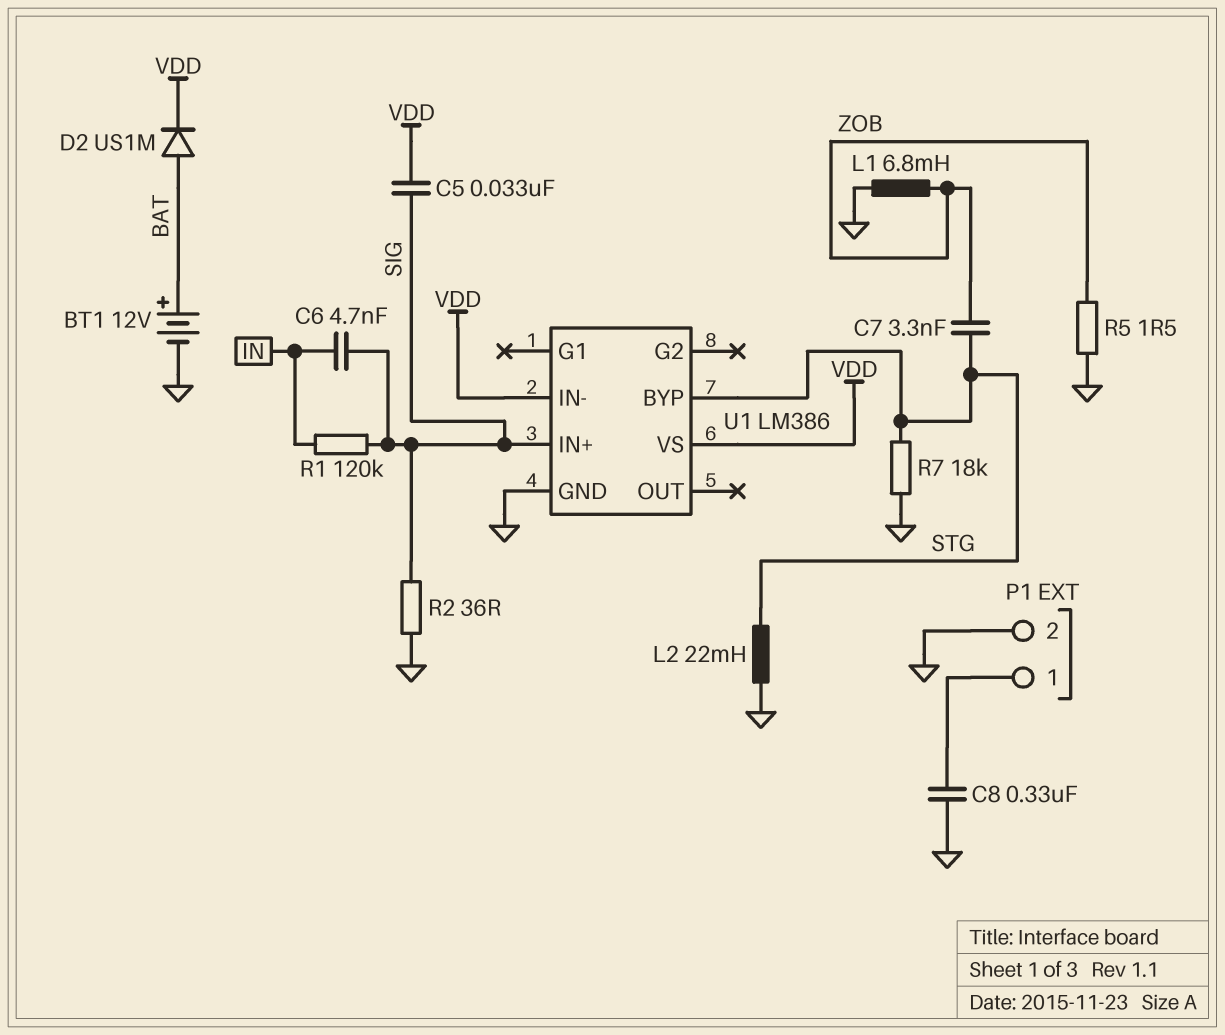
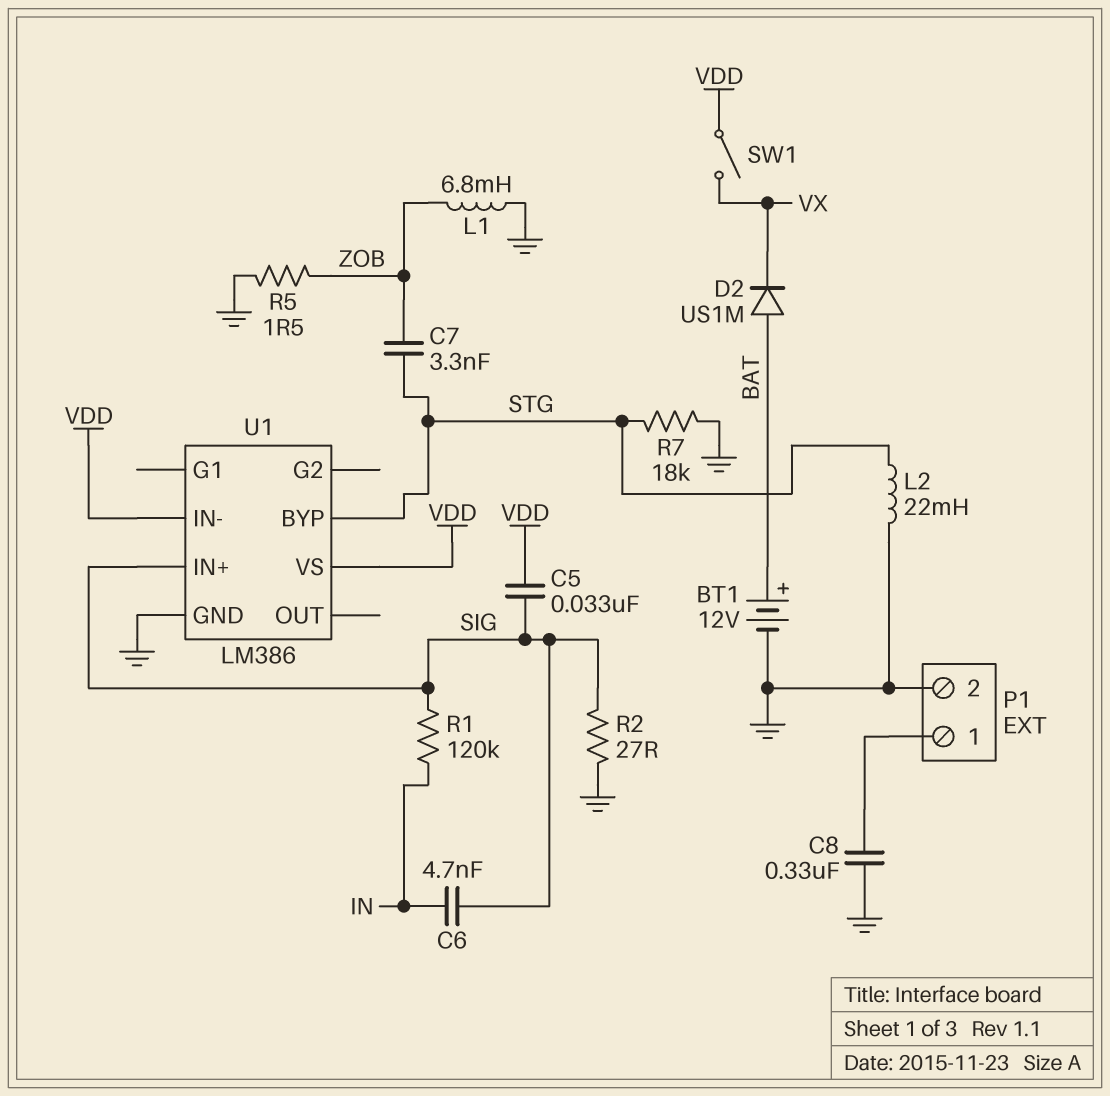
D2: diode US1M (A BAT, K VDD) -> diode US1M (A BAT, K VX)
R2: 36 (GND, SIG) -> 27 (GND, SIG)
SW1: none -> switch (VDD, VX)

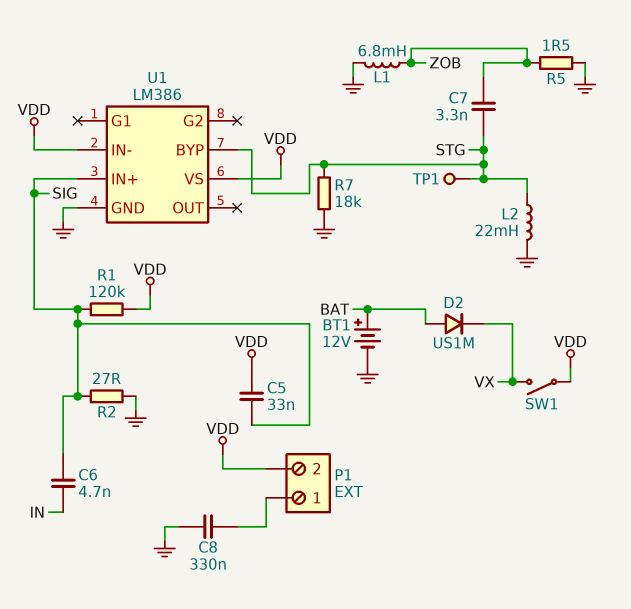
P1 pin 2: GND -> VDD
R1: 120k (IN, SIG) -> 120k (SIG, VDD)
TP1: none -> test point (STG)

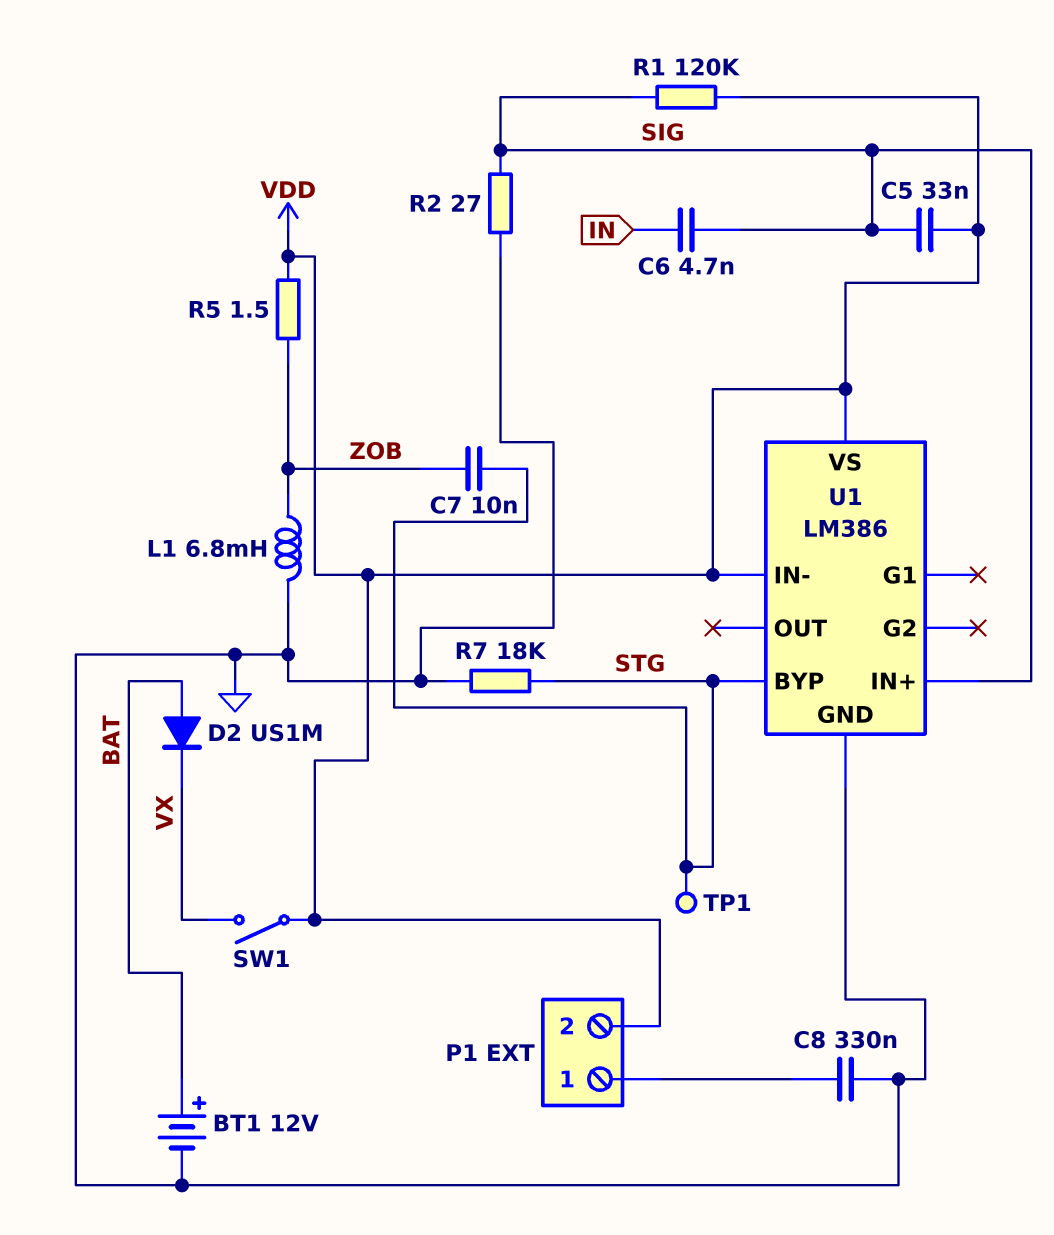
C7: 3.3nF (STG, ZOB) -> 10nF (STG, ZOB)
L2: 22mH (GND, STG) -> none
R5: 1.5 (GND, ZOB) -> 1.5 (VDD, ZOB)

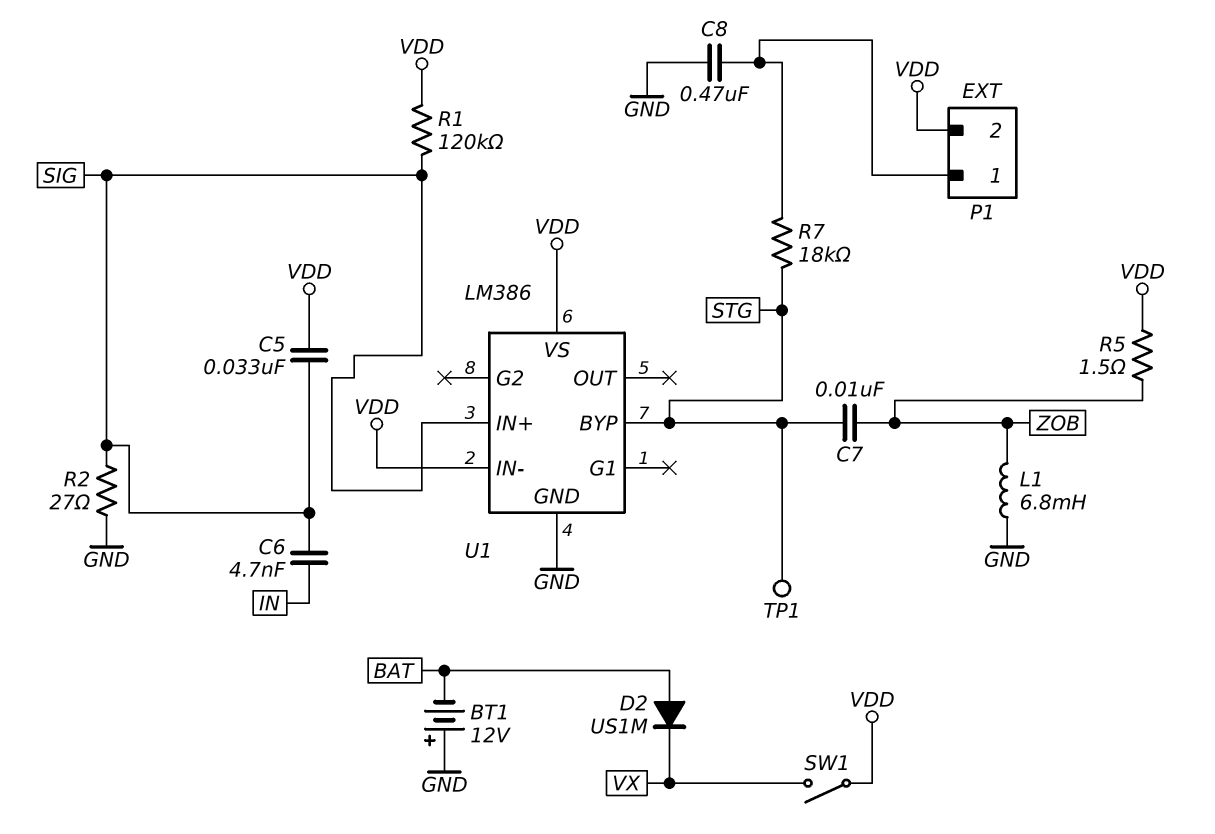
BT1: 12V (plus BAT, minus GND) -> 12V (plus GND, minus BAT)
C8: 330nF (GND, P1/1) -> 470nF (GND, P1/1)
R7: 18k (GND, STG) -> 18k (P1/1, STG)

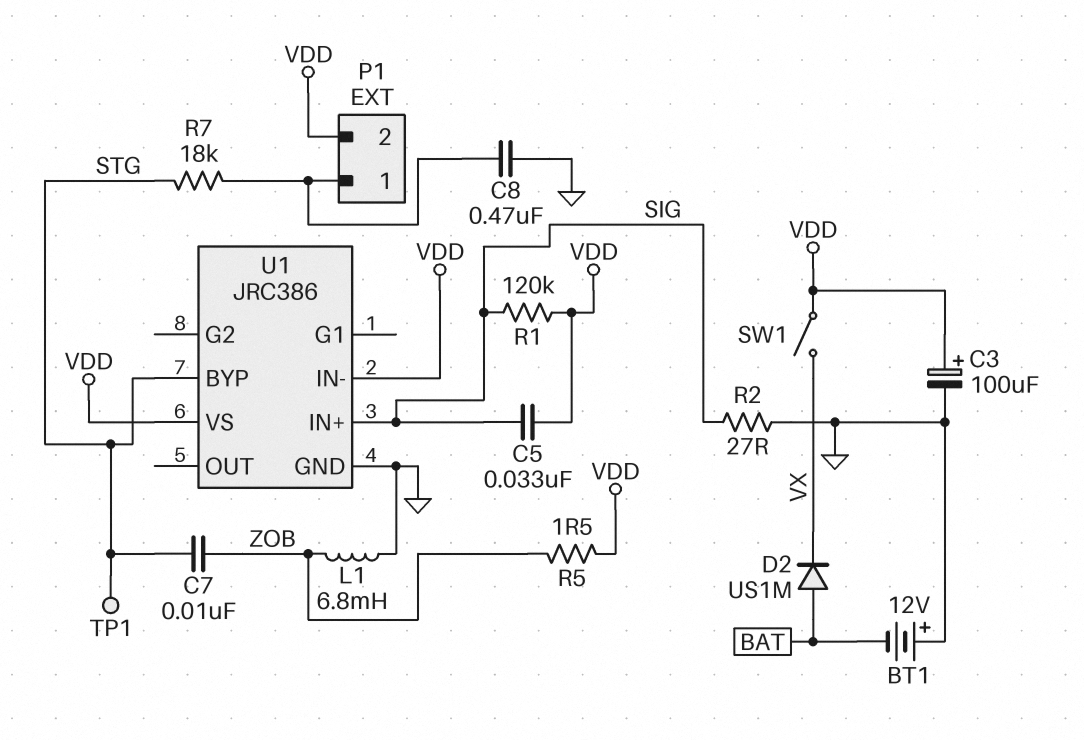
C3: none -> 100uF (plus VDD, minus GND)
C6: 4.7nF (IN, SIG) -> none
U1: LM386 -> JRC386

